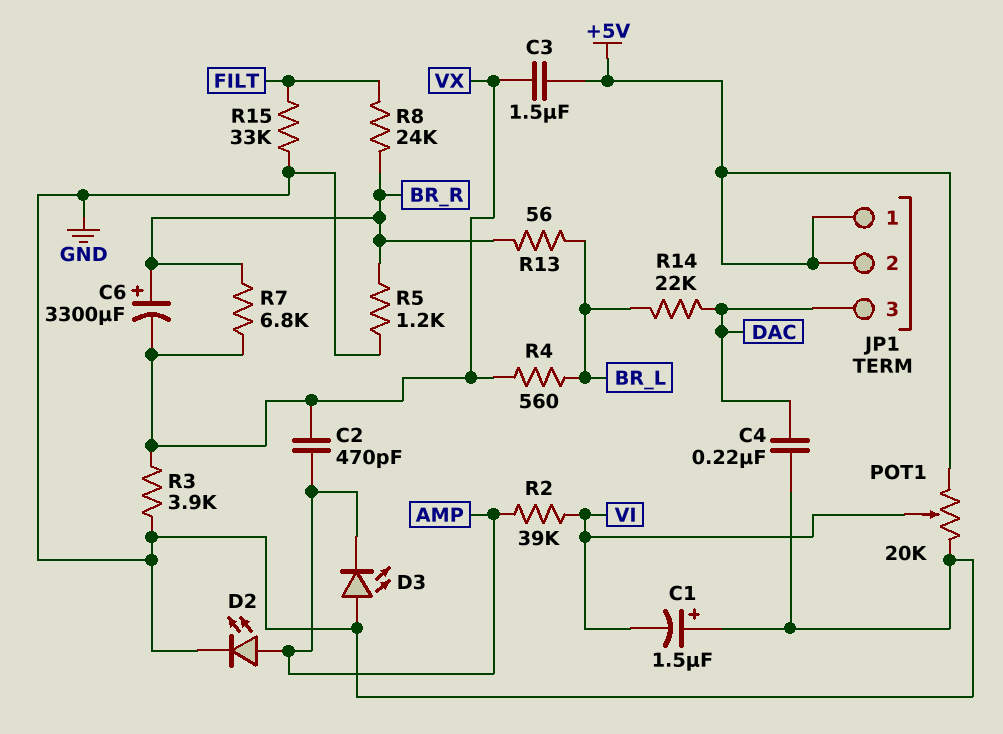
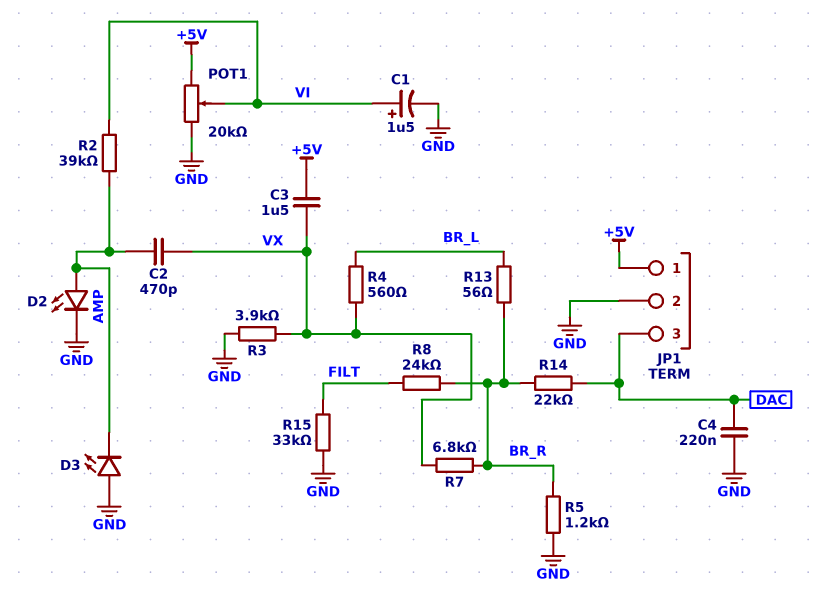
C1: 1.5uF (plus GND, minus VI) -> 1.5uF (plus VI, minus GND)
C6: 3300uF (plus BR_R, minus VX) -> none
JP1 pin 2: +5V -> GND
R14: 22k (BR_L, DAC) -> 22k (BR_R, DAC)

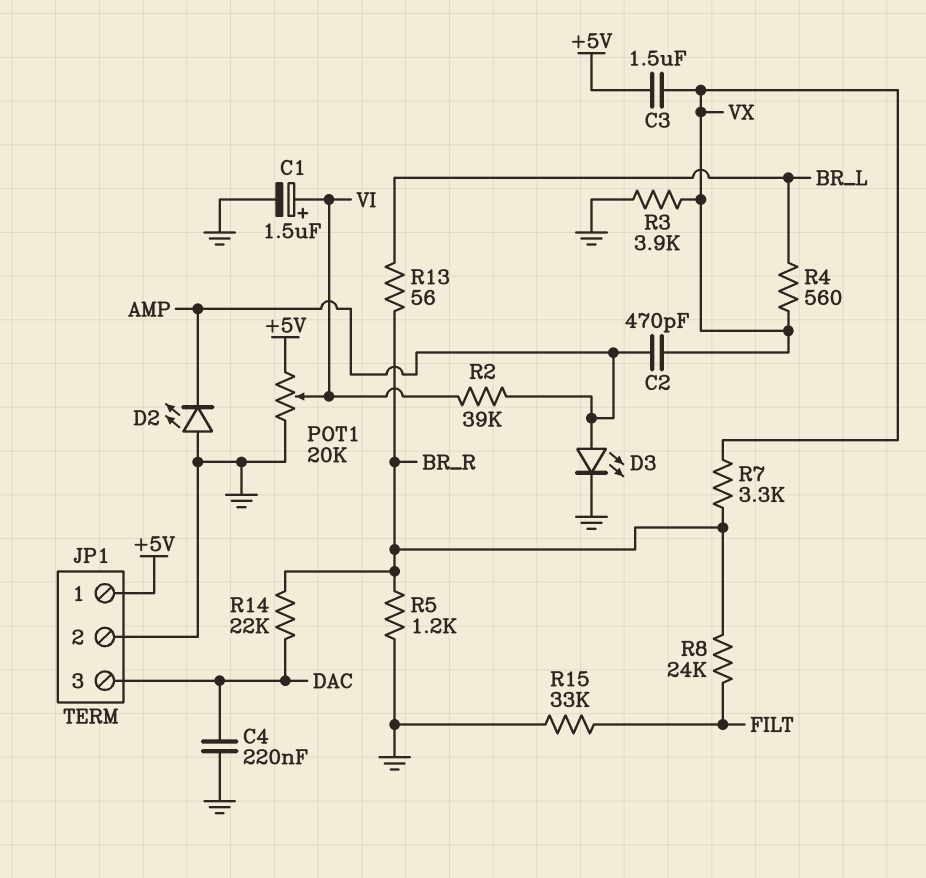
D2: LED (A AMP, K GND) -> LED (A GND, K AMP)
D3: LED (A GND, K AMP) -> LED (A AMP, K GND)
R7: 6.8k (BR_R, VX) -> 3.3k (BR_R, VX)

